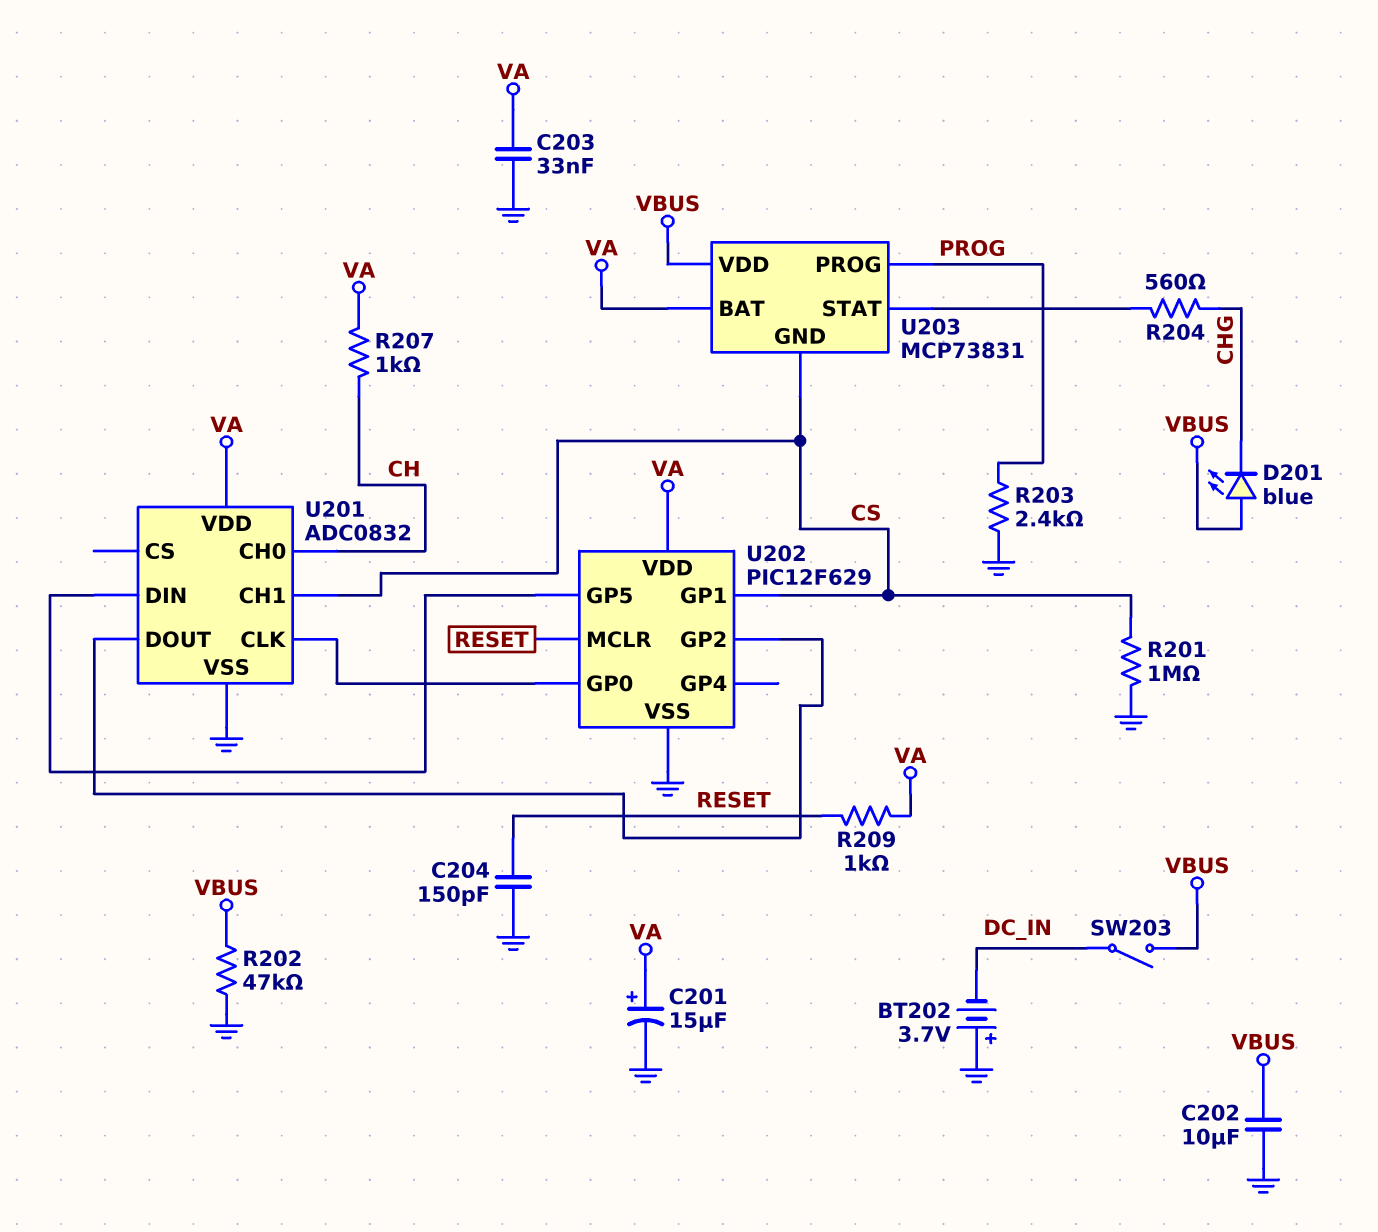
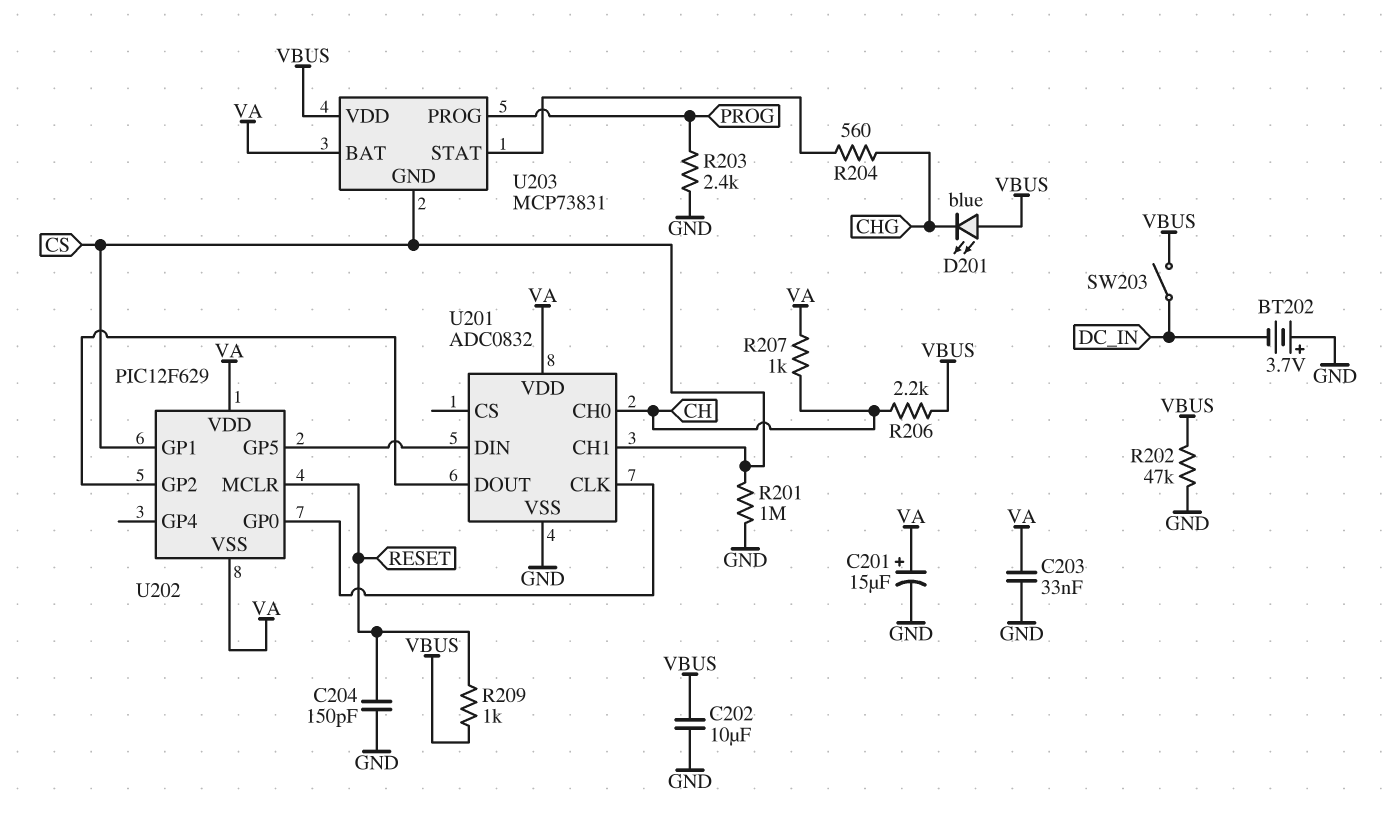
R206: none -> 2.2k (CH, VBUS)
R209: 1k (RESET, VA) -> 1k (RESET, VBUS)
U202 pin VSS: GND -> VA

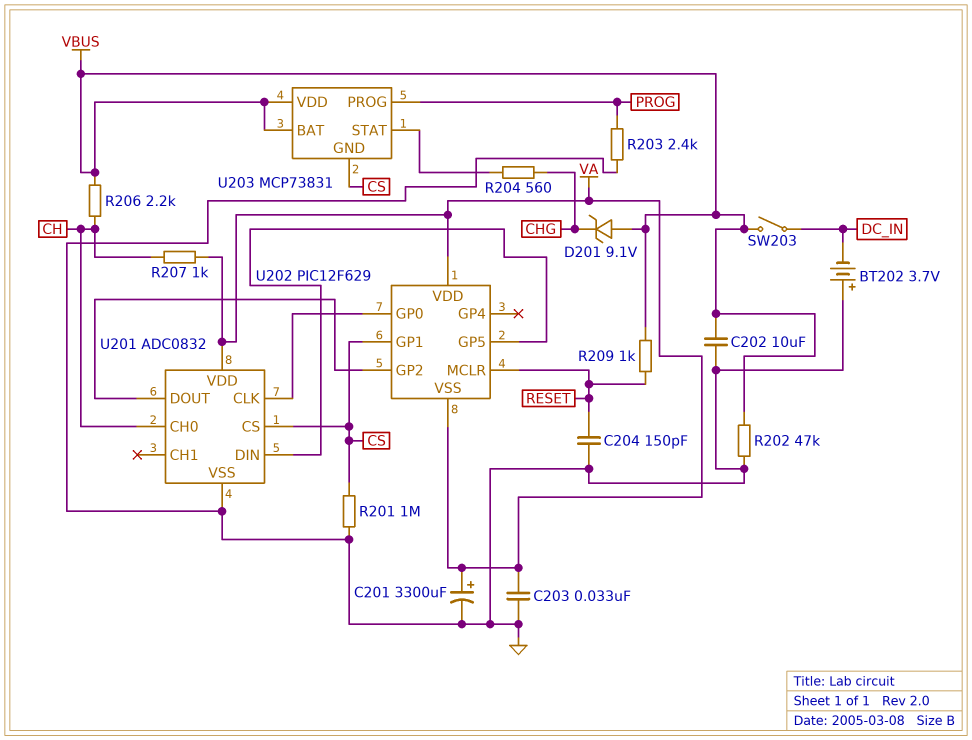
C201: 15uF (plus VA, minus GND) -> 3300uF (plus VA, minus GND)
D201: LED blue (A VBUS, K CHG) -> zener 9.1V (A VBUS, K CHG)
U201 pin CH1: CS -> none
U201 pin CS: none -> CS
U203 pin BAT: VA -> VBUS

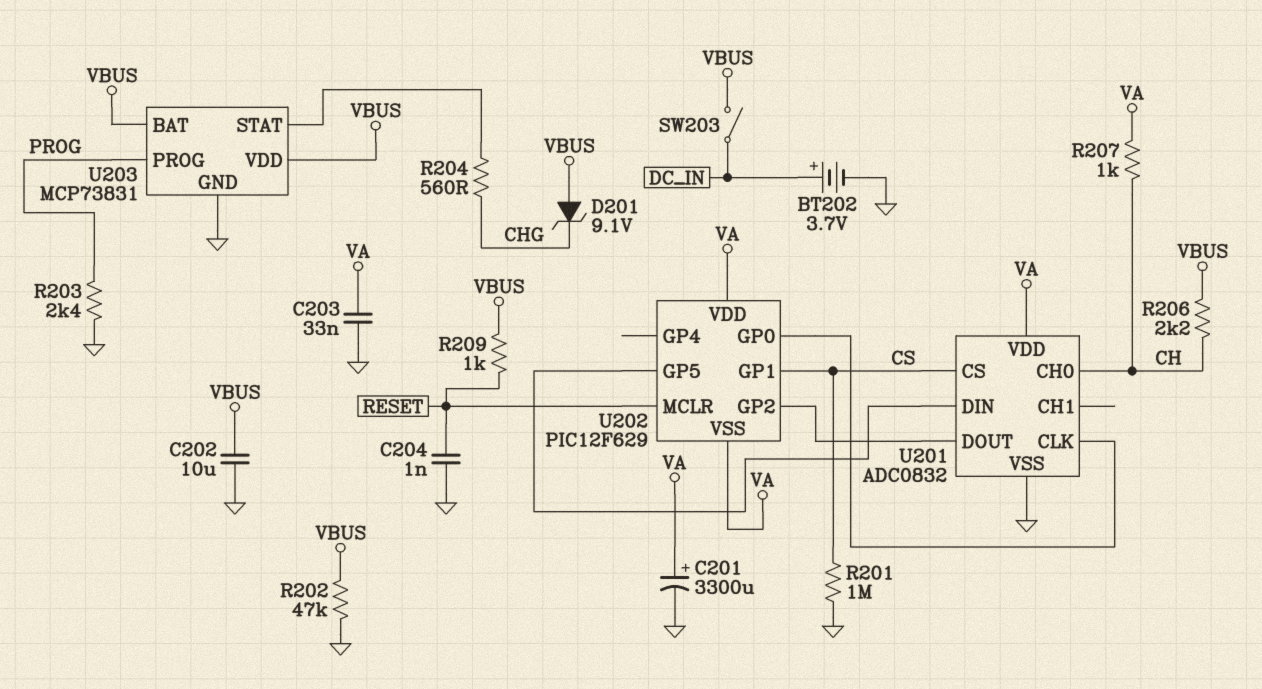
BT202: 3.7V (plus GND, minus DC_IN) -> 3.7V (plus DC_IN, minus GND)
C204: 150pF (GND, RESET) -> 1nF (GND, RESET)
U203 pin GND: CS -> GND

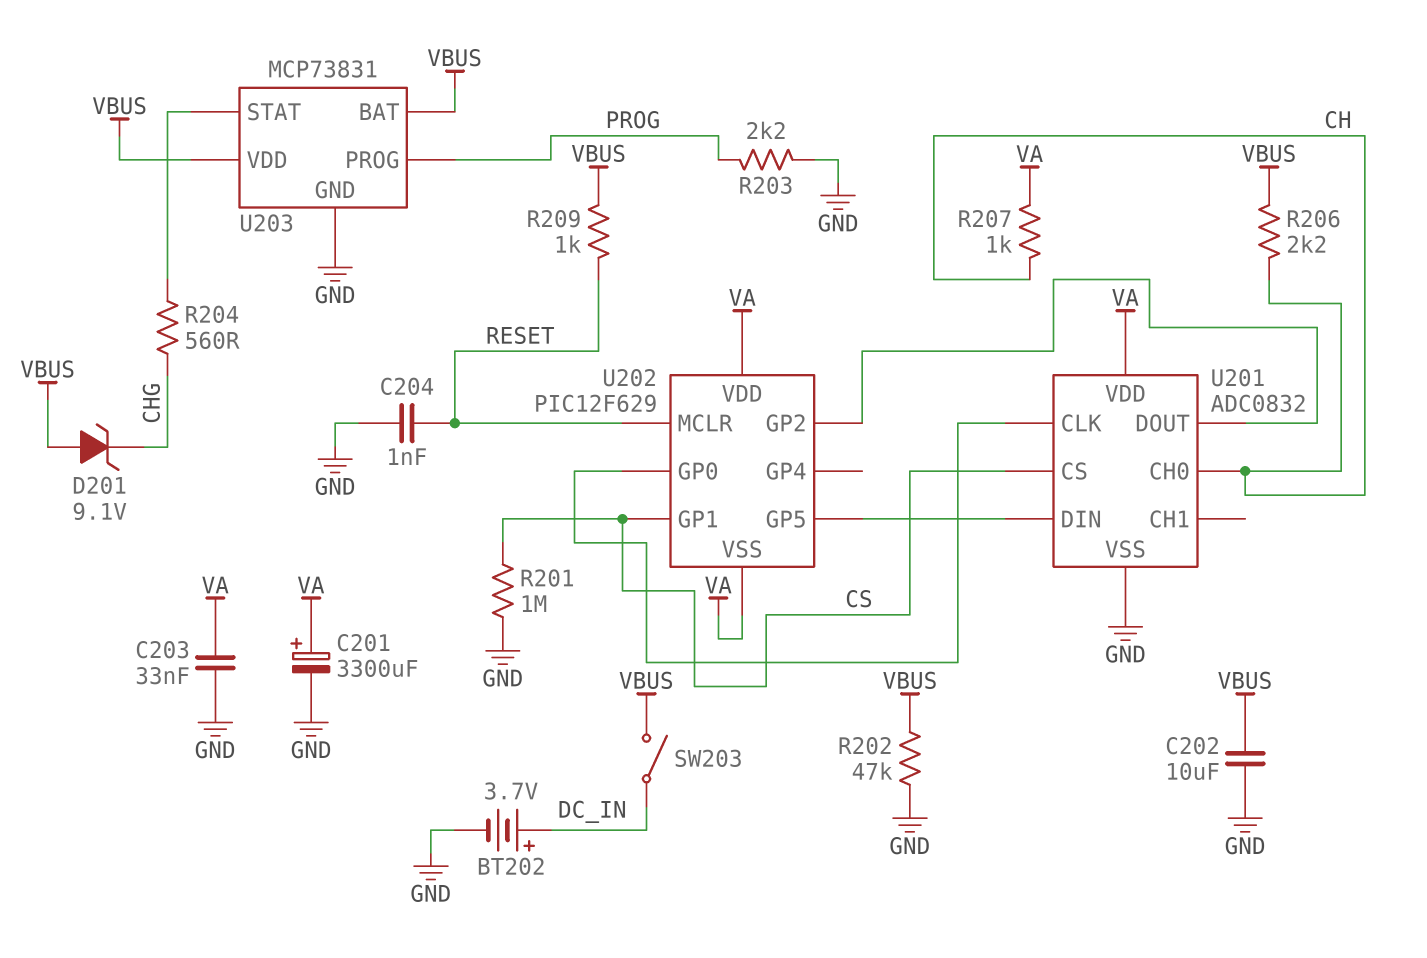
R203: 2.4k (GND, PROG) -> 2.2k (GND, PROG)

